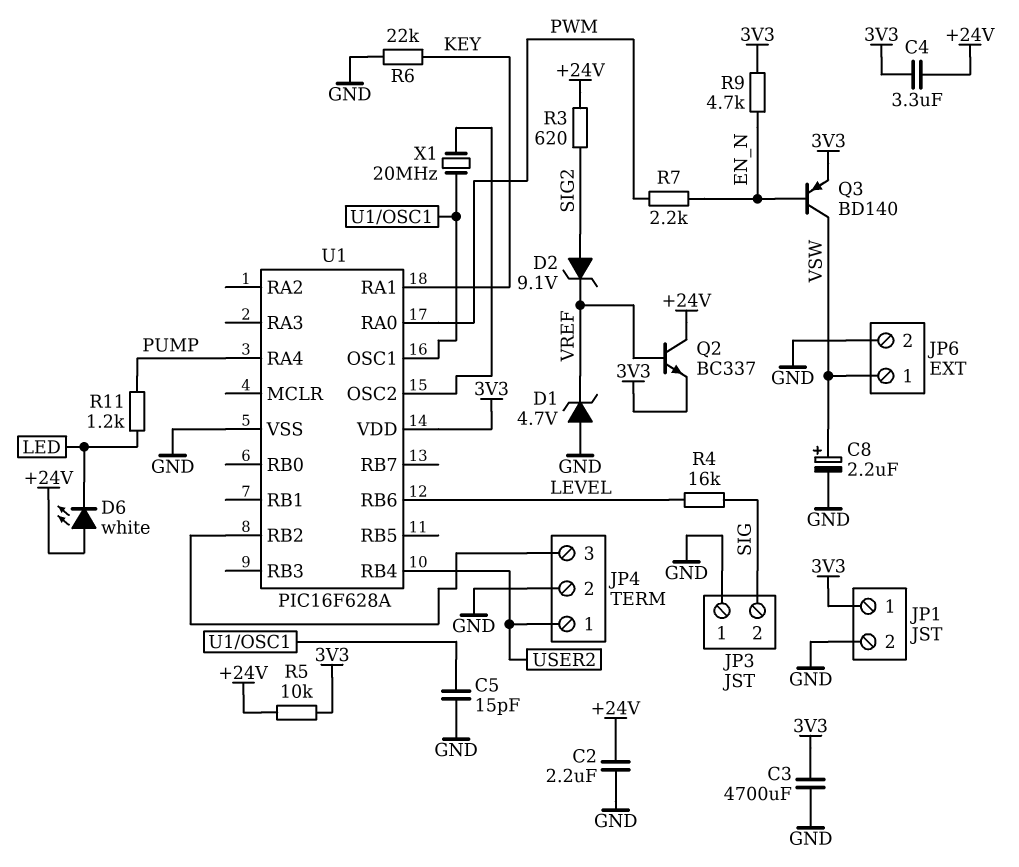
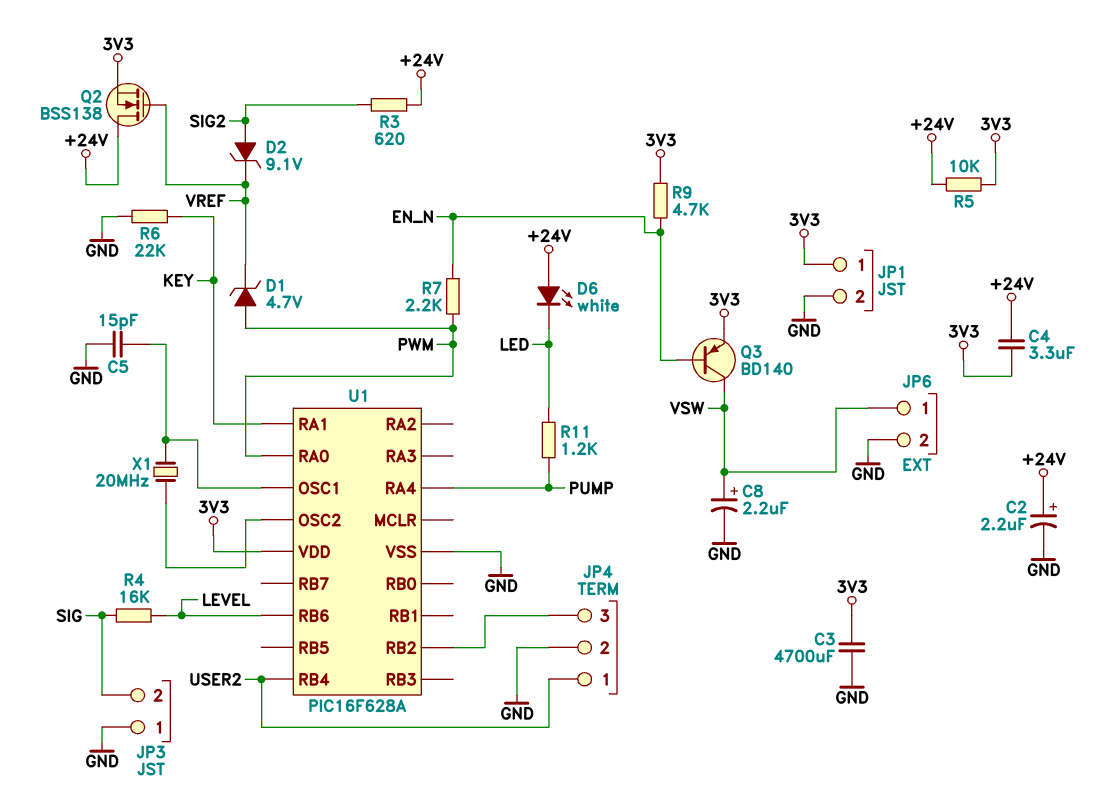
C2: 2.2uF (+24V, GND) -> 2.2uF (plus +24V, minus GND)
D1: zener 4.7V (A GND, K VREF) -> zener 4.7V (A PWM, K VREF)
Q2: NPN BC337 (B VREF, C +24V, E 3V3) -> NMOS BSS138 (G VREF, D +24V, S 3V3)

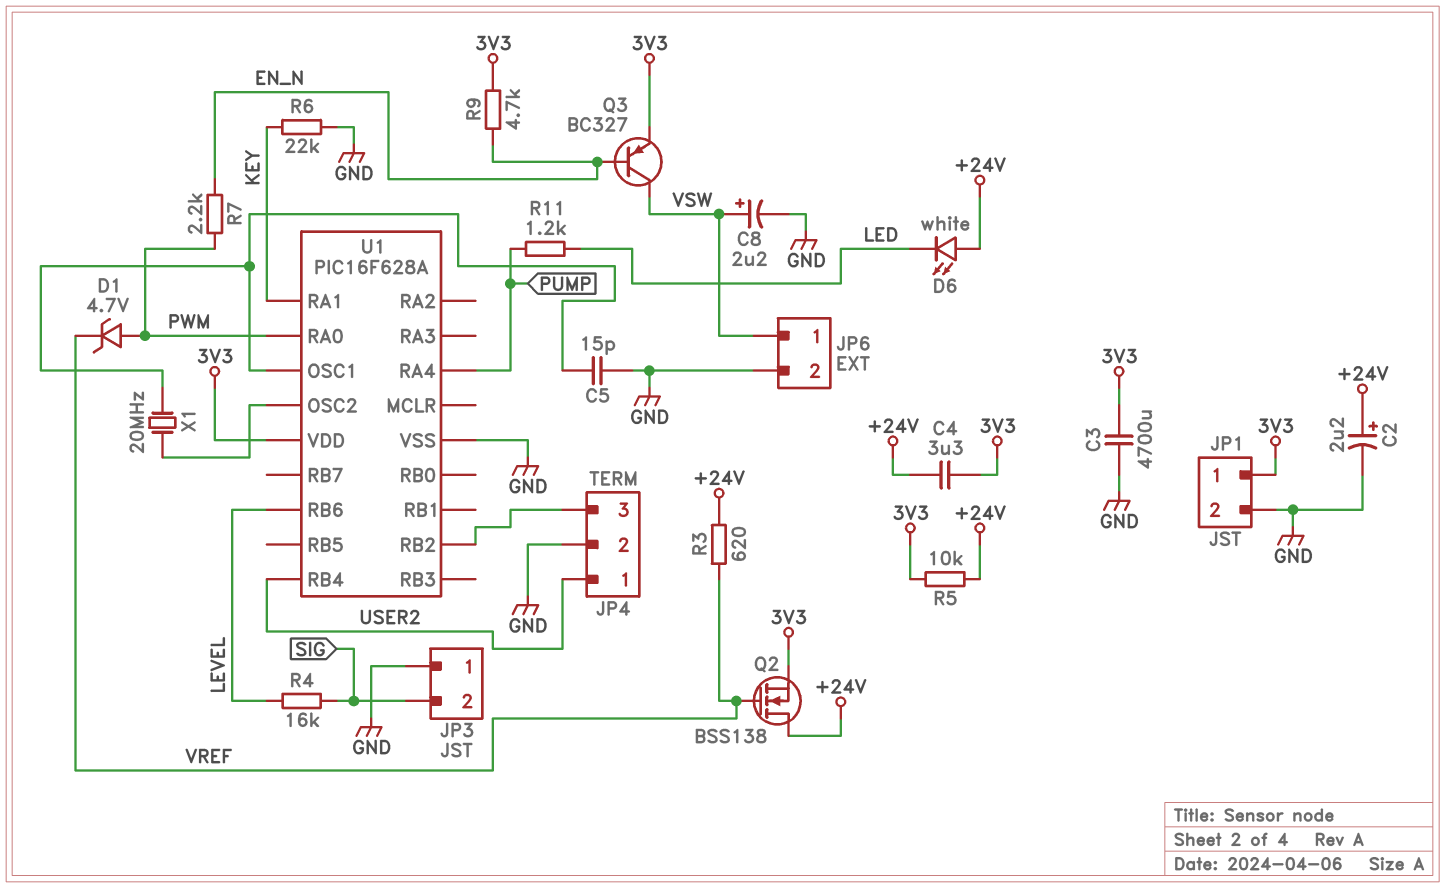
D2: zener 9.1V (A SIG2, K VREF) -> none
Q3: PNP BD140 (B EN_N, C VSW, E 3V3) -> PNP BC327 (B EN_N, C VSW, E 3V3)
R3: 620 (+24V, SIG2) -> 620 (+24V, VREF)

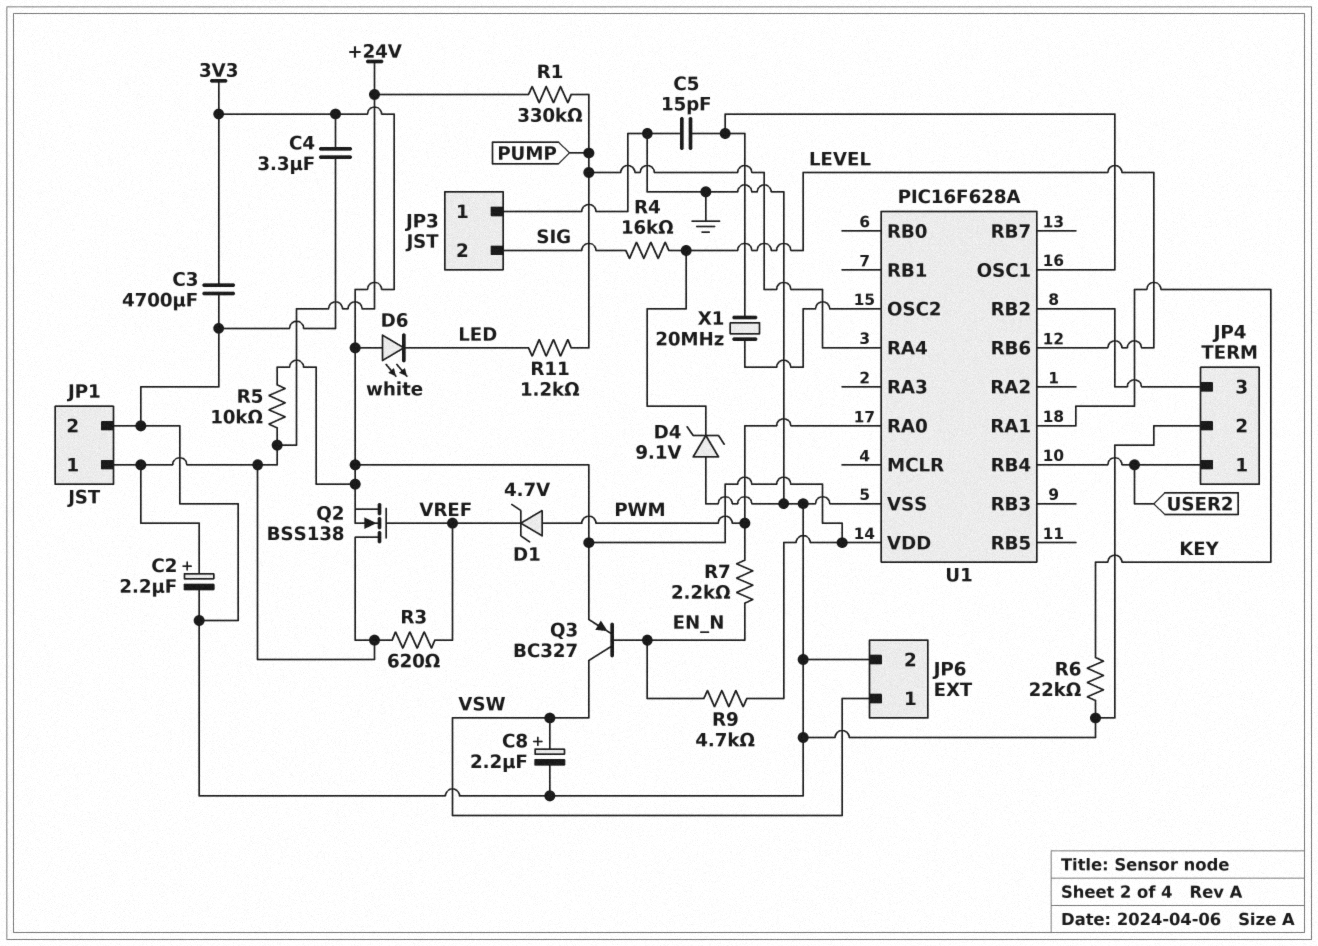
C4: 3.3uF (+24V, 3V3) -> 3.3uF (3V3, GND)
D4: none -> zener 9.1V (A GND, K LEVEL)
D6: LED white (A +24V, K LED) -> LED white (A 3V3, K LED)
JP1 pin 1: 3V3 -> +24V
R1: none -> 330k (+24V, PUMP)

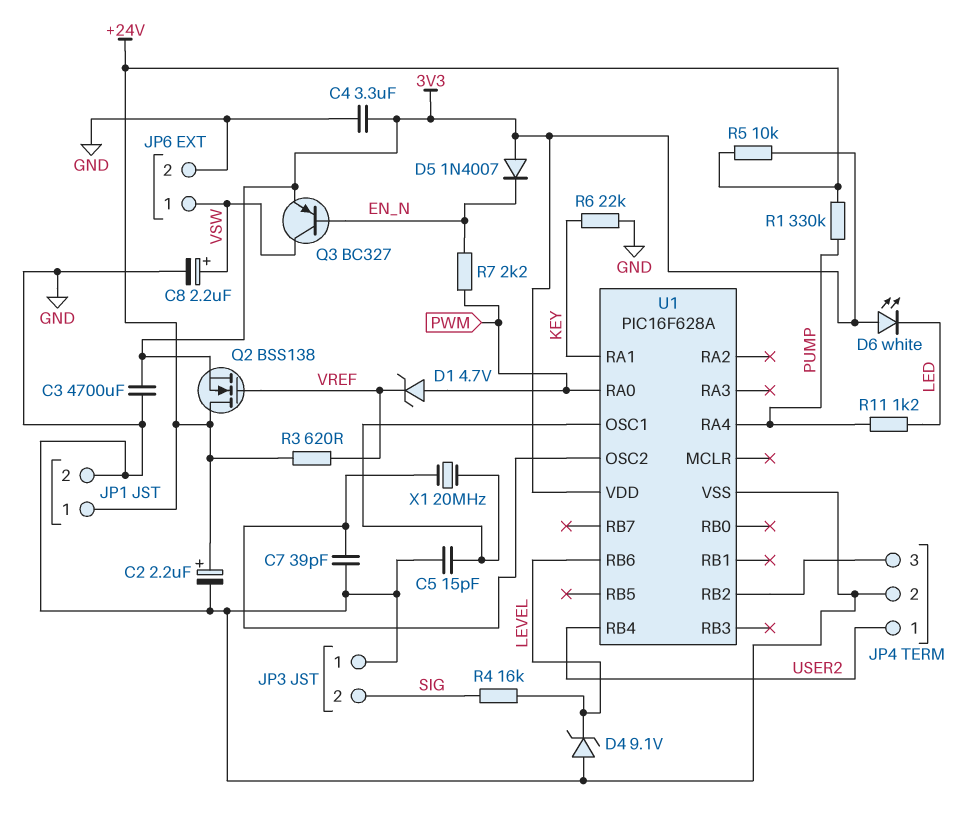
C7: none -> 39pF (GND, U1/OSC2)
D5: none -> diode 1N4007 (A 3V3, K EN_N)
R9: 4.7k (3V3, EN_N) -> none

